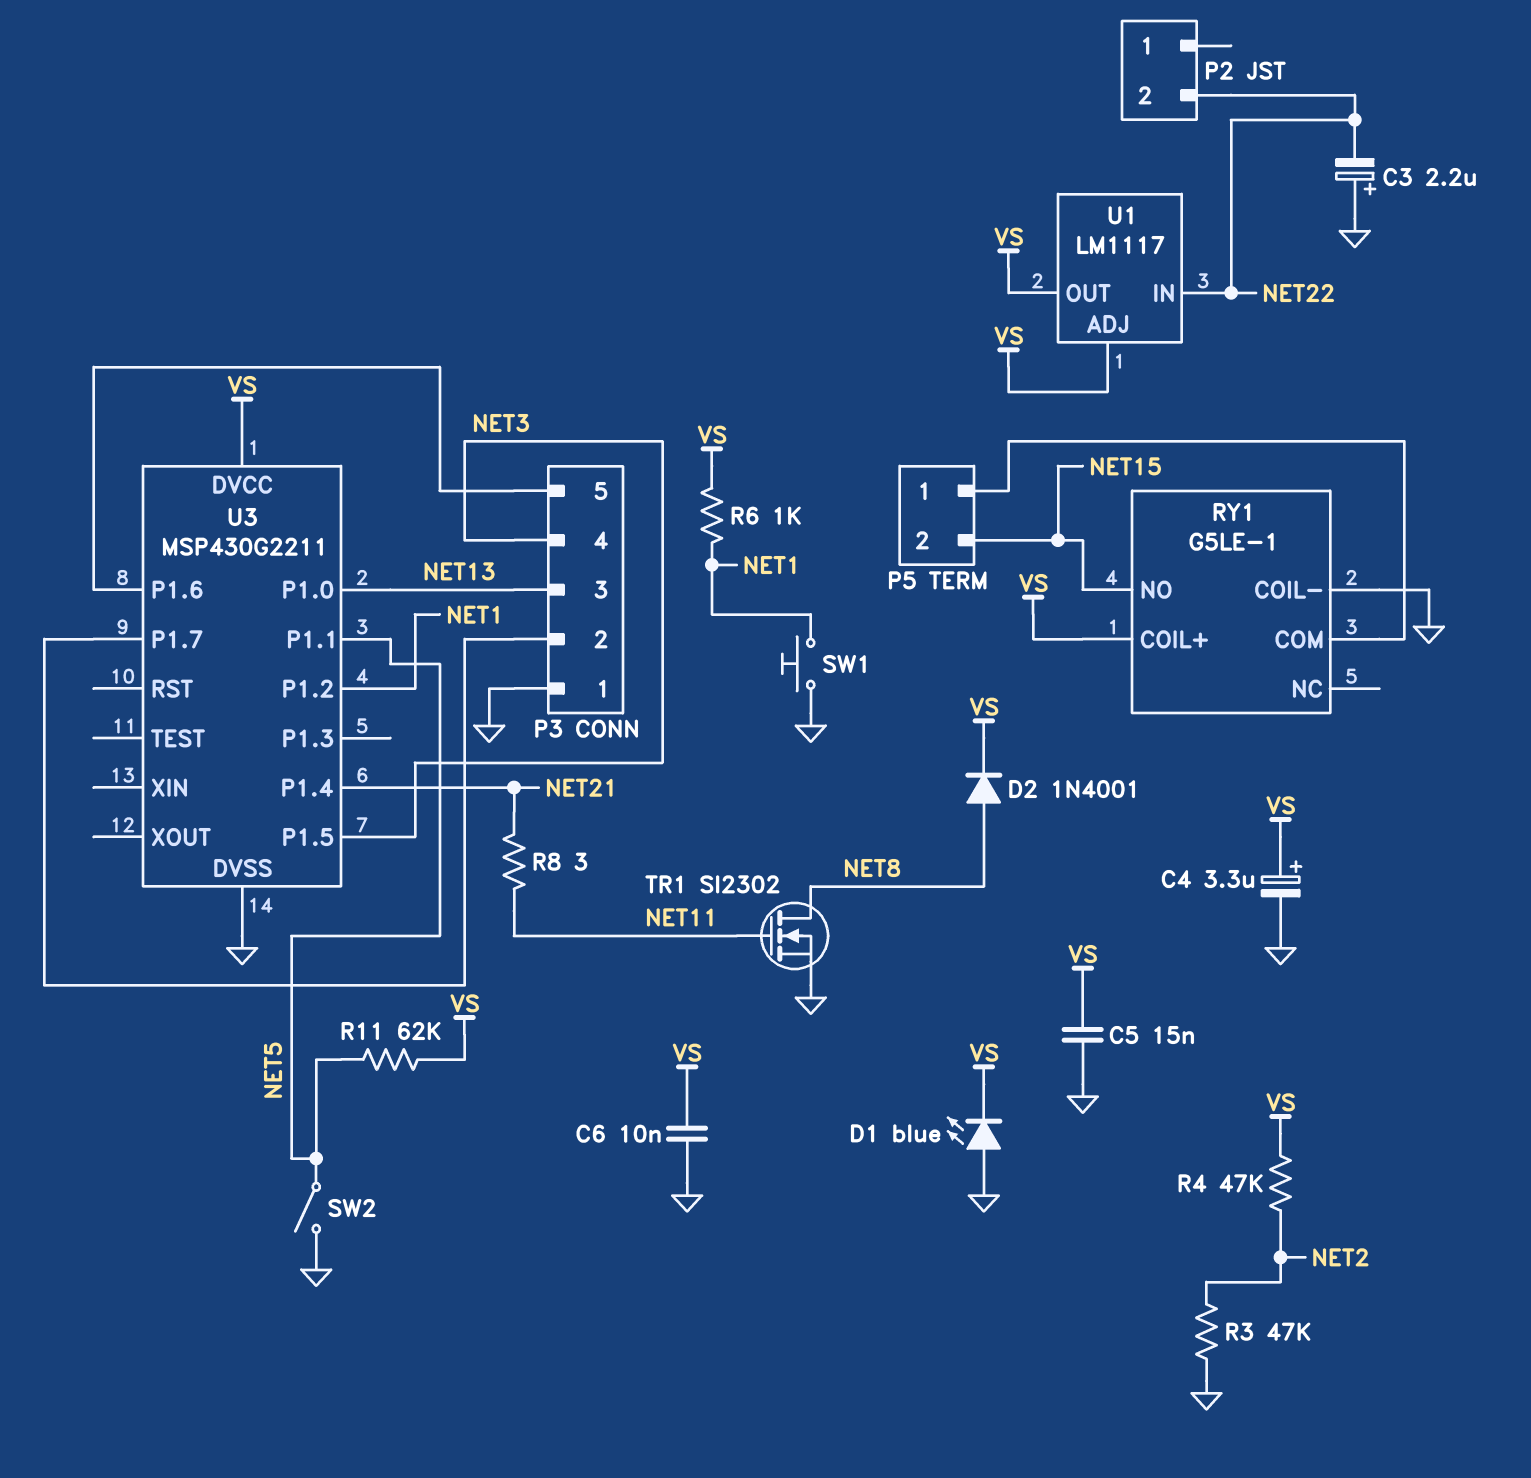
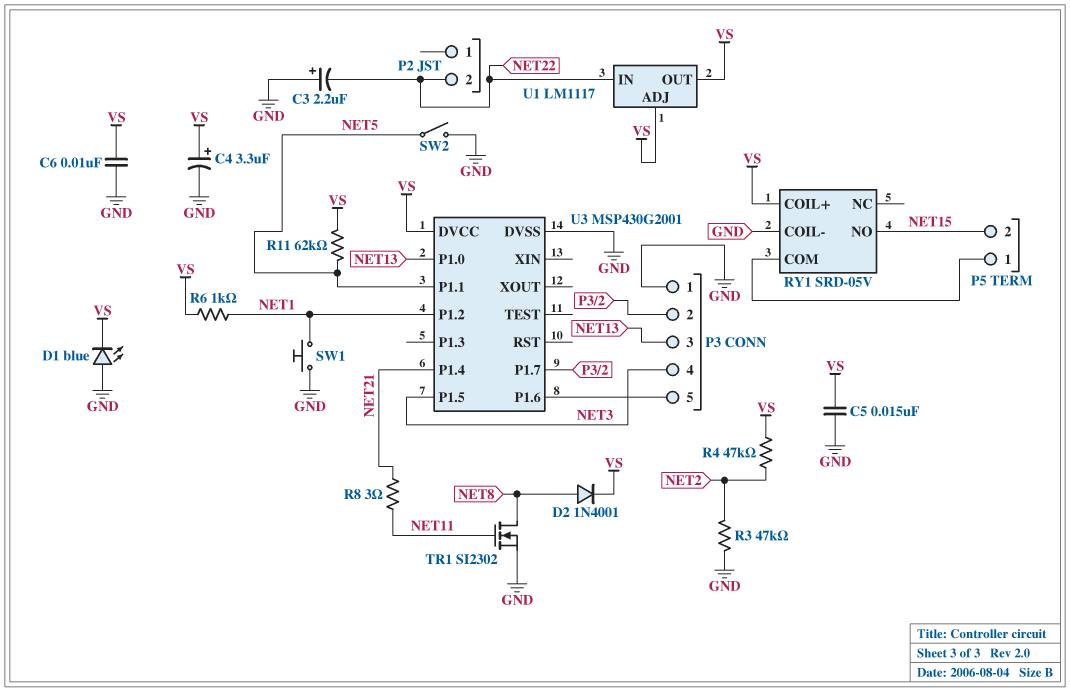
RY1: G5LE-1 -> SRD-05V
U3: MSP430G2211 -> MSP430G2001

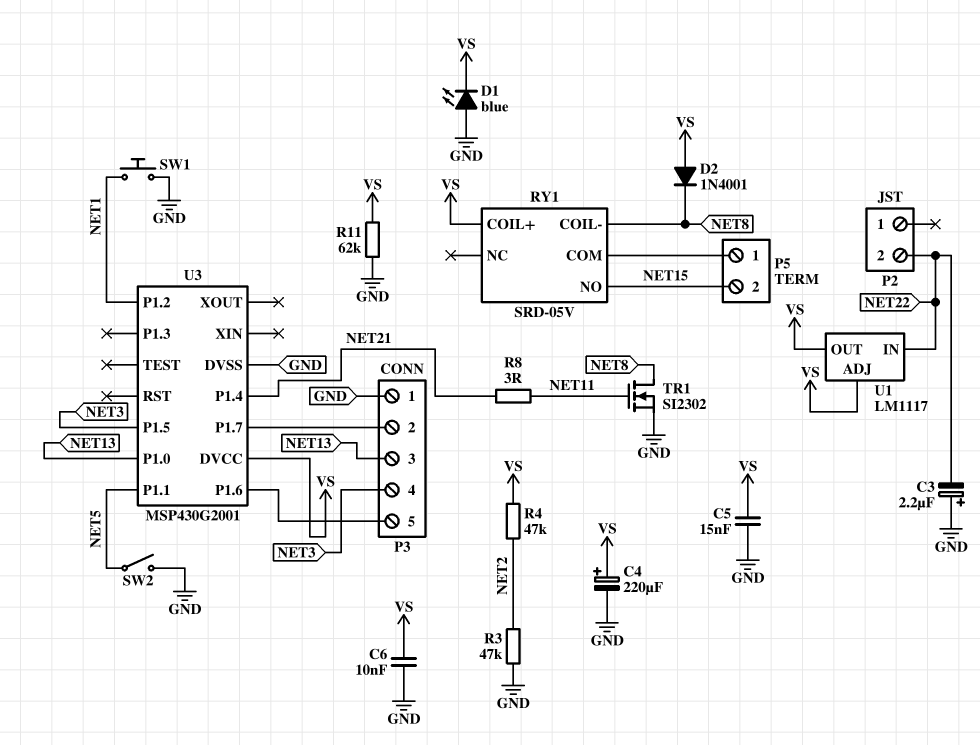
C4: 3.3uF (plus VS, minus GND) -> 220uF (plus VS, minus GND)
D2: diode 1N4001 (A NET8, K VS) -> diode 1N4001 (A VS, K NET8)
R6: 1k (NET1, VS) -> none
R11: 62k (NET5, VS) -> 62k (GND, VS)
RY1 pin COIL-: GND -> NET8

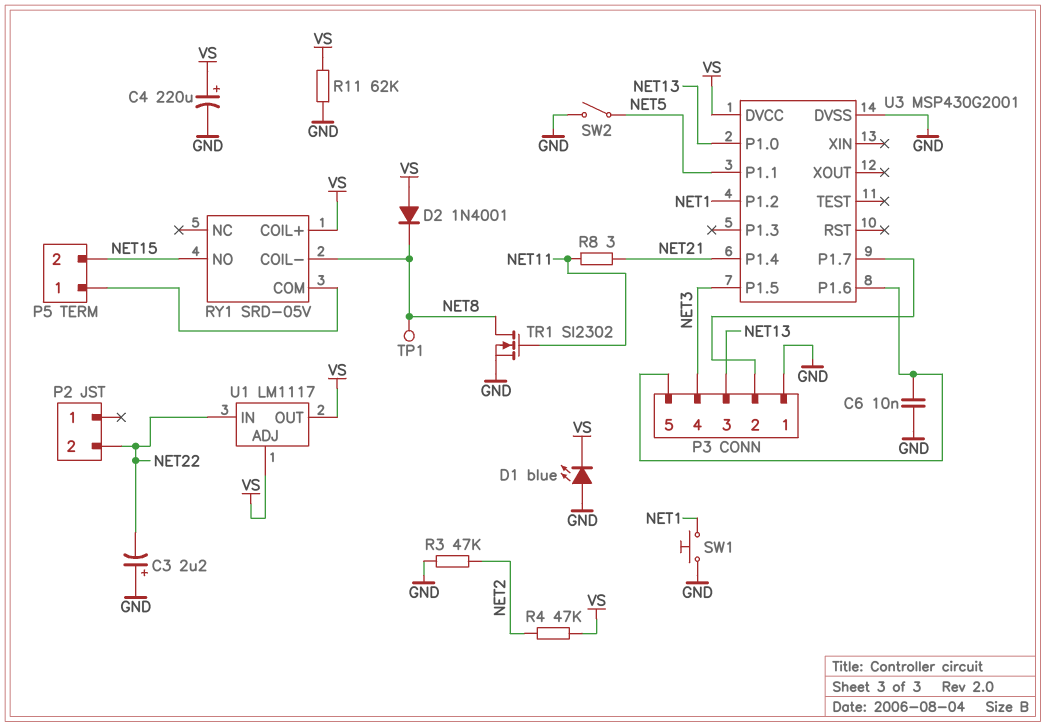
C5: 15nF (GND, VS) -> none
C6: 10nF (GND, VS) -> 10nF (GND, P3/5)
TP1: none -> test point (NET8)

